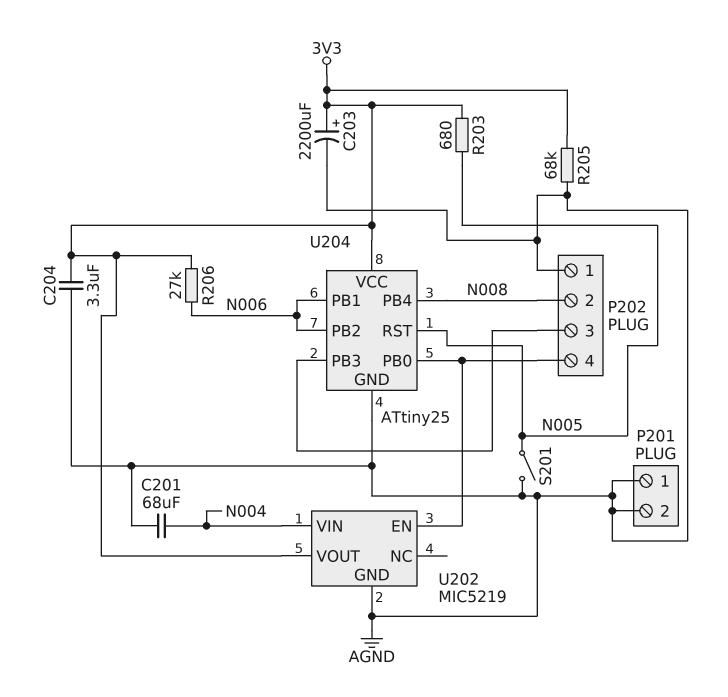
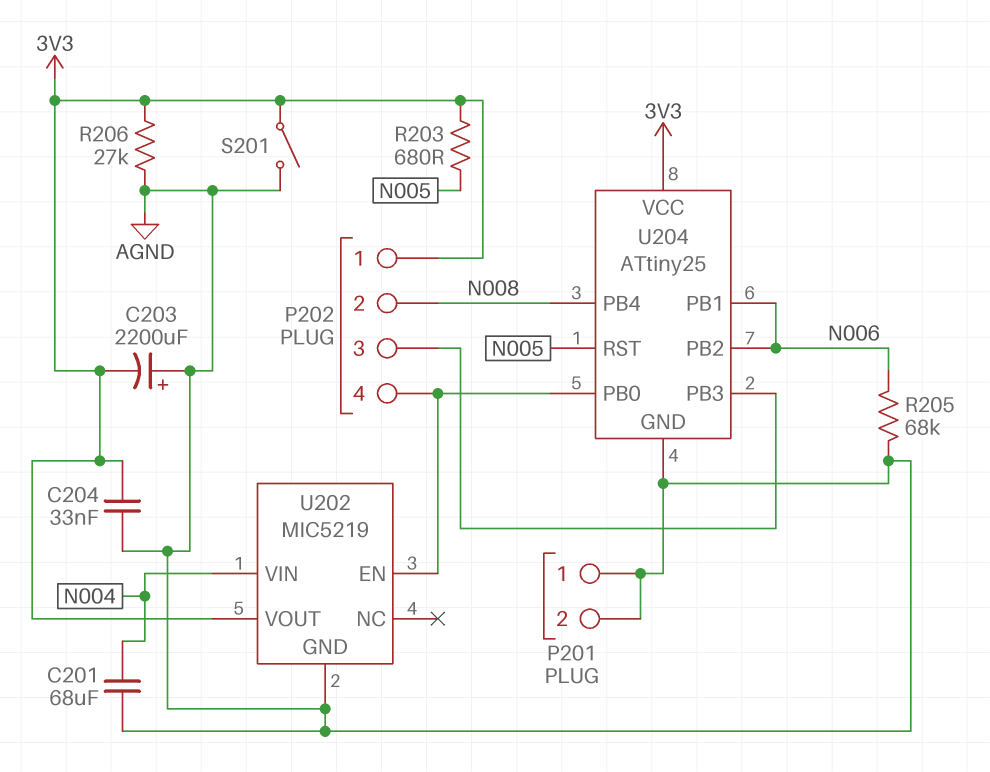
C203: 2200uF (plus 3V3, minus AGND) -> 2200uF (plus AGND, minus 3V3)
C204: 3.3uF (3V3, AGND) -> 33nF (3V3, AGND)
P202 pin 1: AGND -> 3V3
R205: 68k (3V3, AGND) -> 68k (AGND, N006)
R206: 27k (3V3, N006) -> 27k (3V3, AGND)
S201: switch (AGND, N005) -> switch (3V3, AGND)

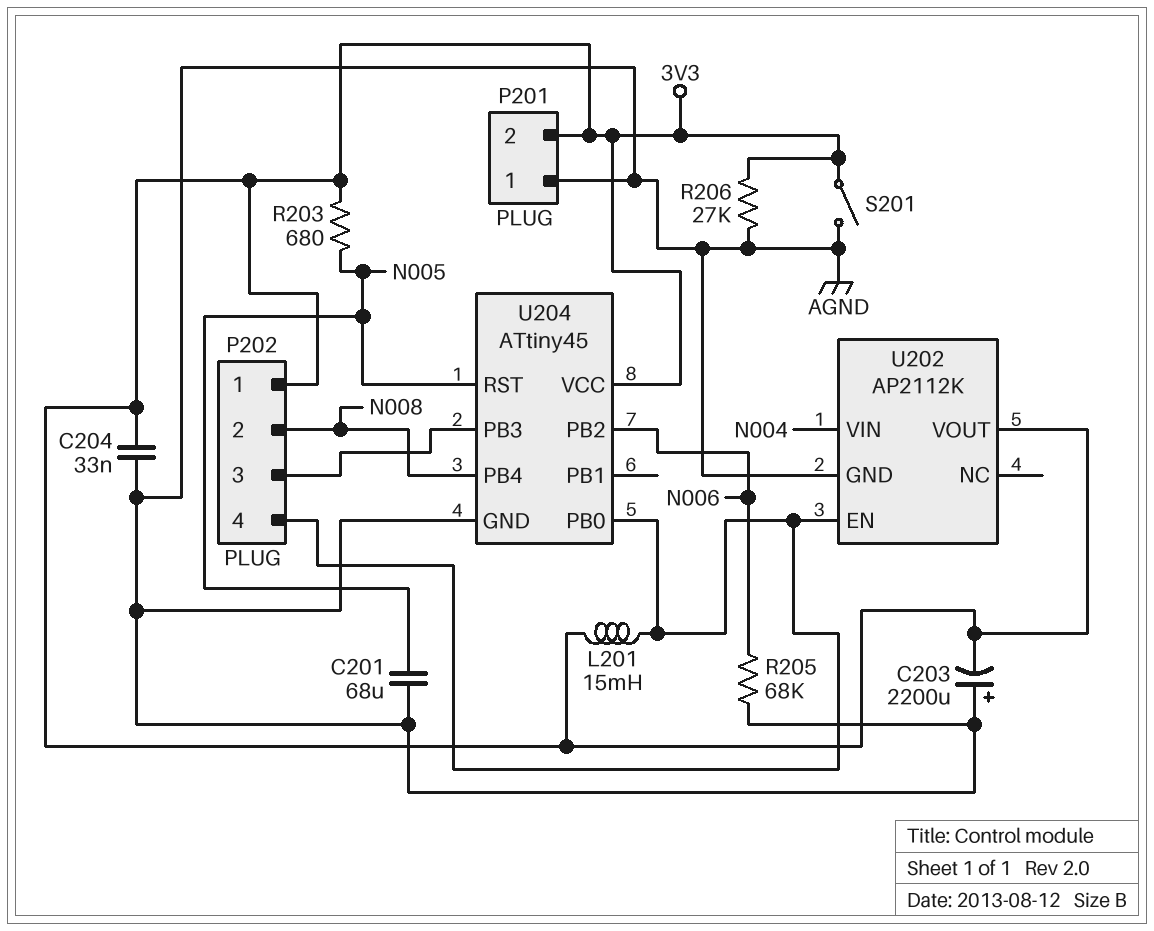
C201: 68uF (AGND, N004) -> 68uF (AGND, N005)
L201: none -> 15mH (3V3, P202/4)
P201 pin 2: AGND -> 3V3
U202: MIC5219 -> AP2112K
U204: ATtiny25 -> ATtiny45
U204 pin PB1: N006 -> none

